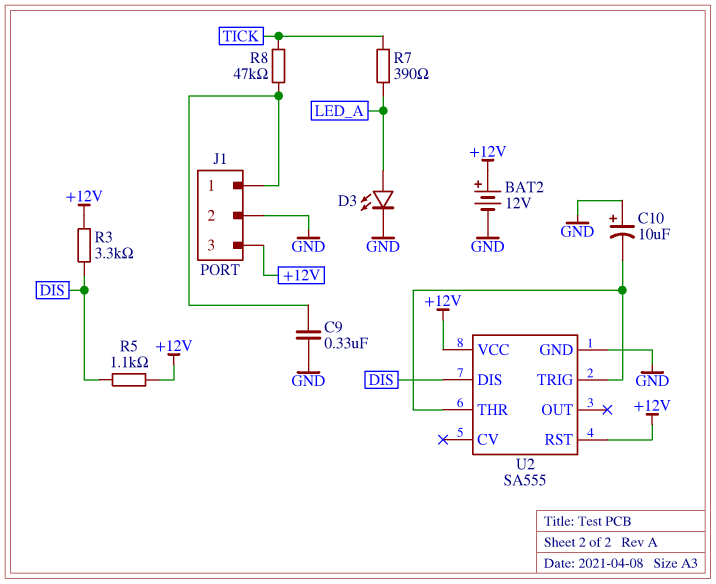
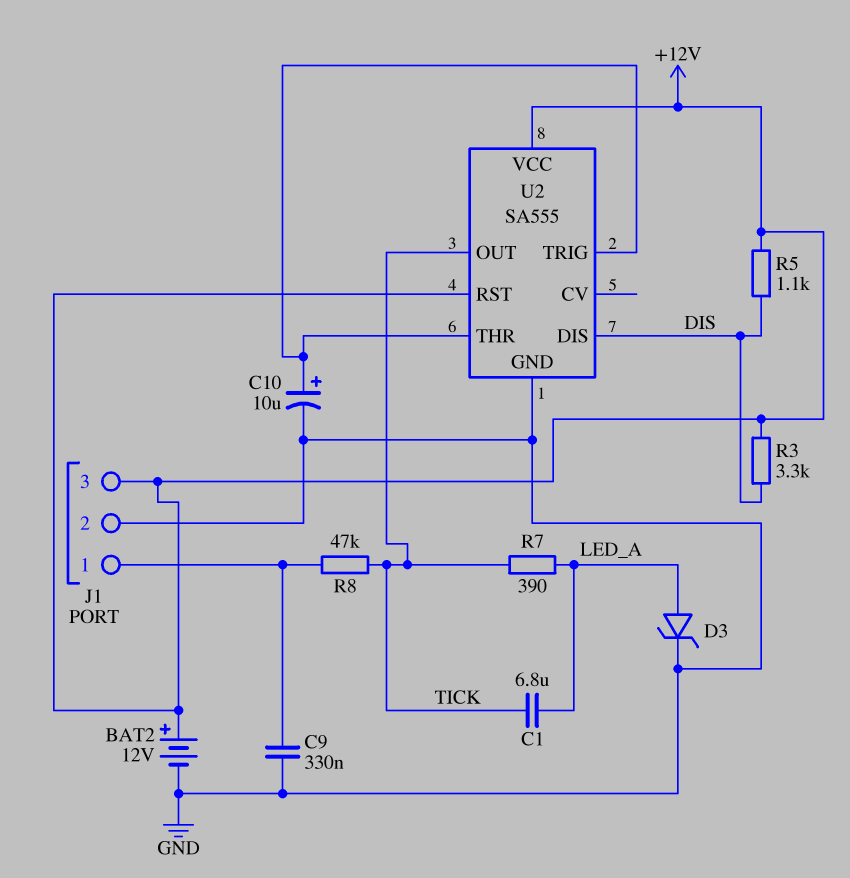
C1: none -> 6.8uF (LED_A, TICK)
C10: 10uF (plus GND, minus U2/THR) -> 10uF (plus U2/THR, minus GND)
D3: LED (A LED_A, K GND) -> zener (A LED_A, K GND)
U2 pin OUT: none -> TICK

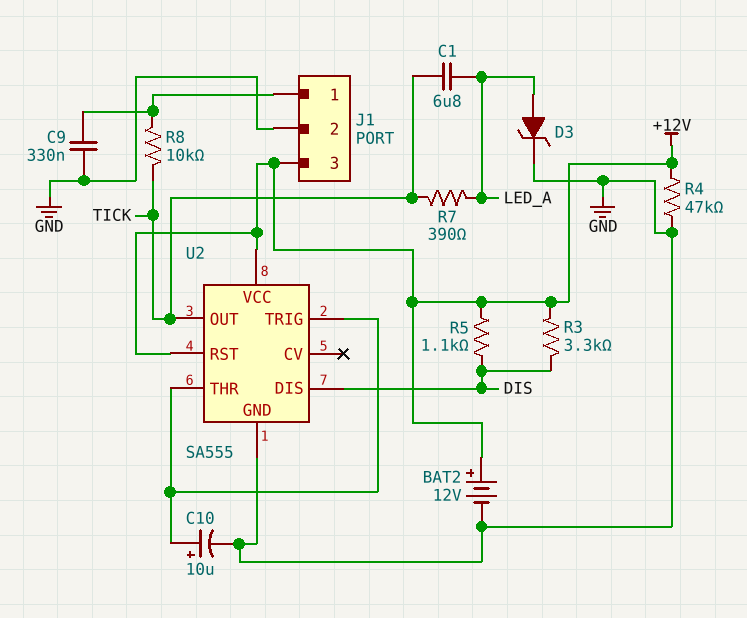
R4: none -> 47k (+12V, GND)
R8: 47k (J1/1, TICK) -> 10k (J1/1, TICK)

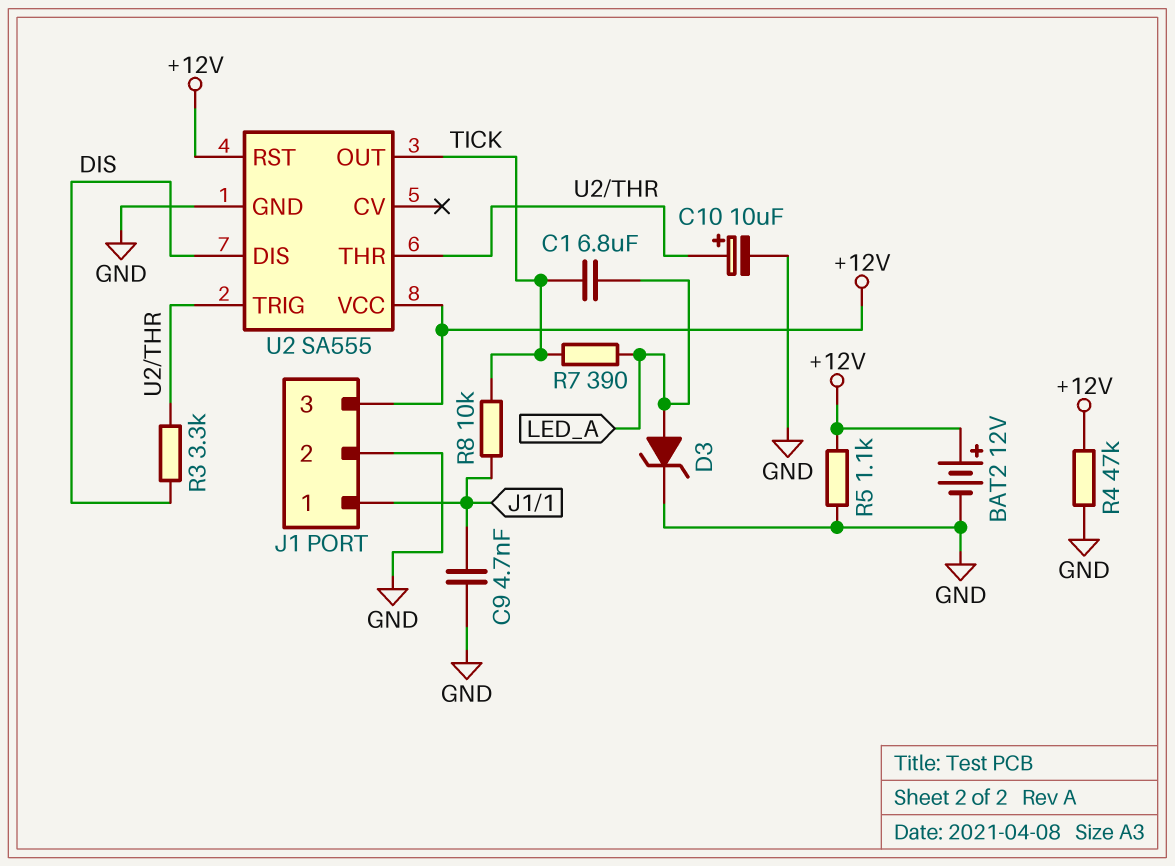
C9: 330nF (GND, J1/1) -> 4.7nF (GND, J1/1)
R3: 3.3k (+12V, DIS) -> 3.3k (DIS, U2/THR)
R5: 1.1k (+12V, DIS) -> 1.1k (+12V, GND)

